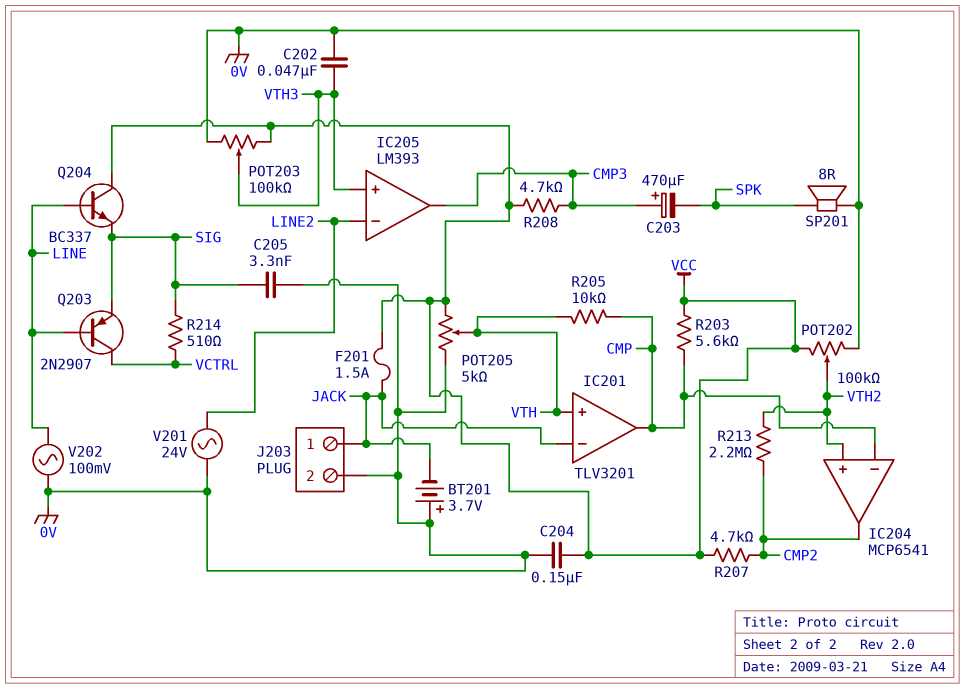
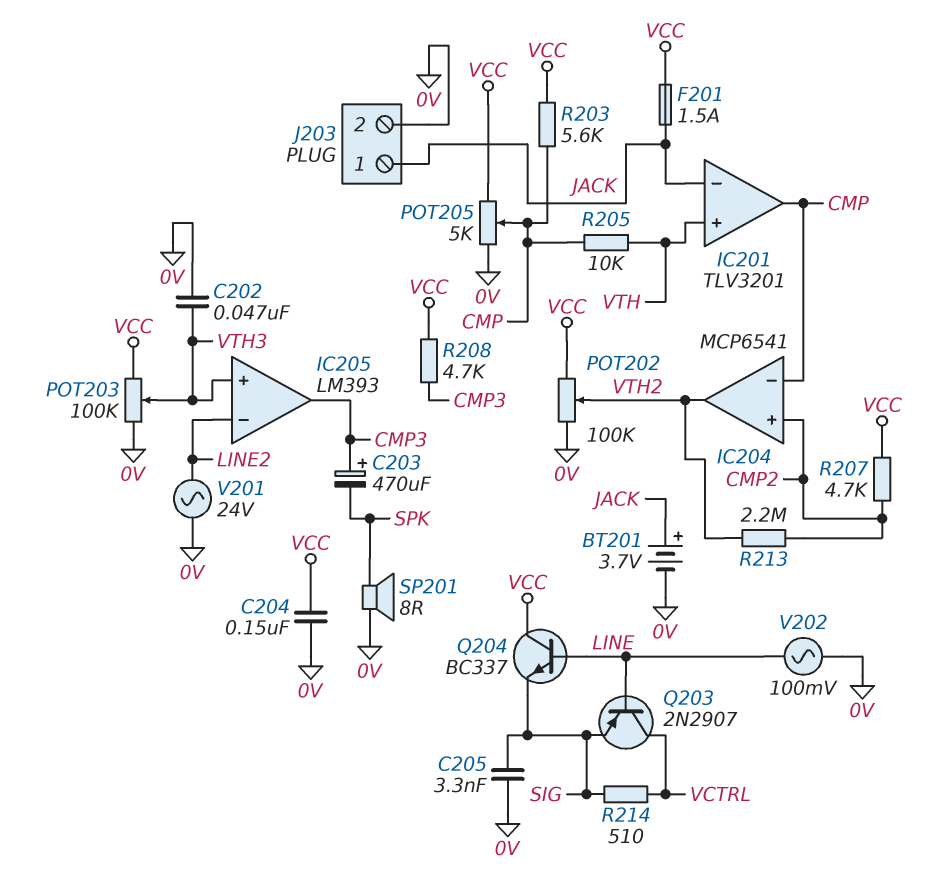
BT201: 3.7V (plus 0V, minus JACK) -> 3.7V (plus JACK, minus 0V)
IC204 pin in+: VTH2 -> CMP2
IC204 pin out: CMP2 -> VTH2
POT205: 5k (0V, VCC, wiper VTH) -> 5k (0V, VCC, wiper CMP)

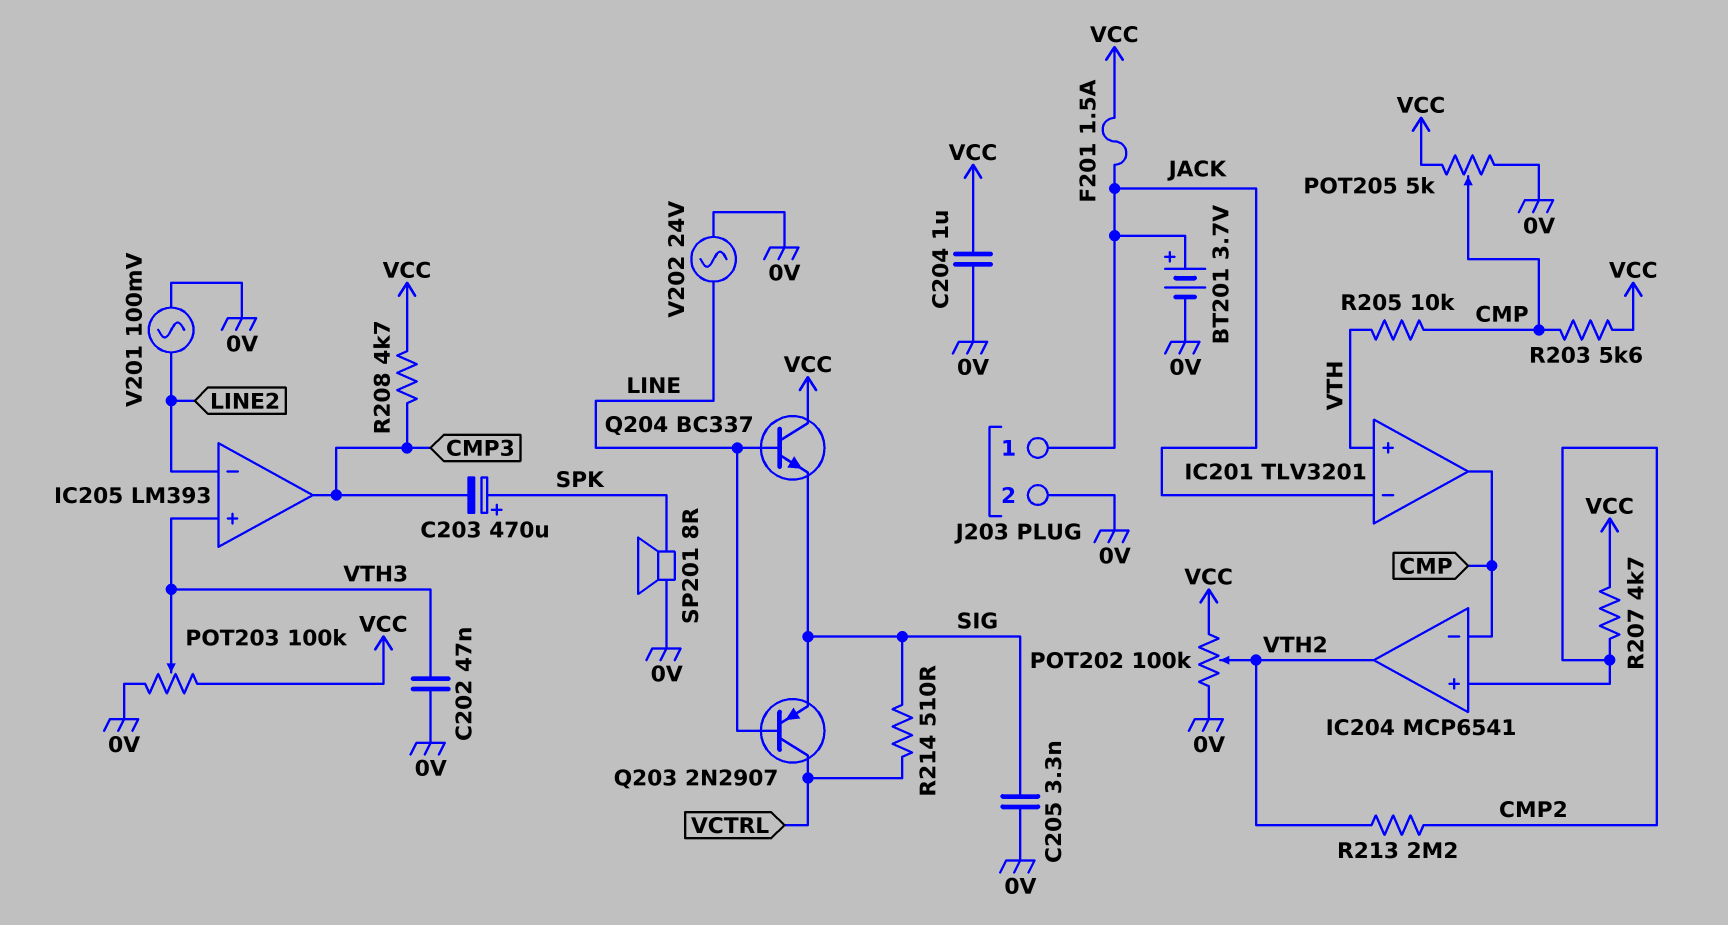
C203: 470uF (plus CMP3, minus SPK) -> 470uF (plus SPK, minus CMP3)
C204: 150nF (0V, VCC) -> 1uF (0V, VCC)
V201: AC 24V (0V, LINE2) -> AC 100mV (0V, LINE2)
V202: AC 100mV (0V, LINE) -> AC 24V (0V, LINE)

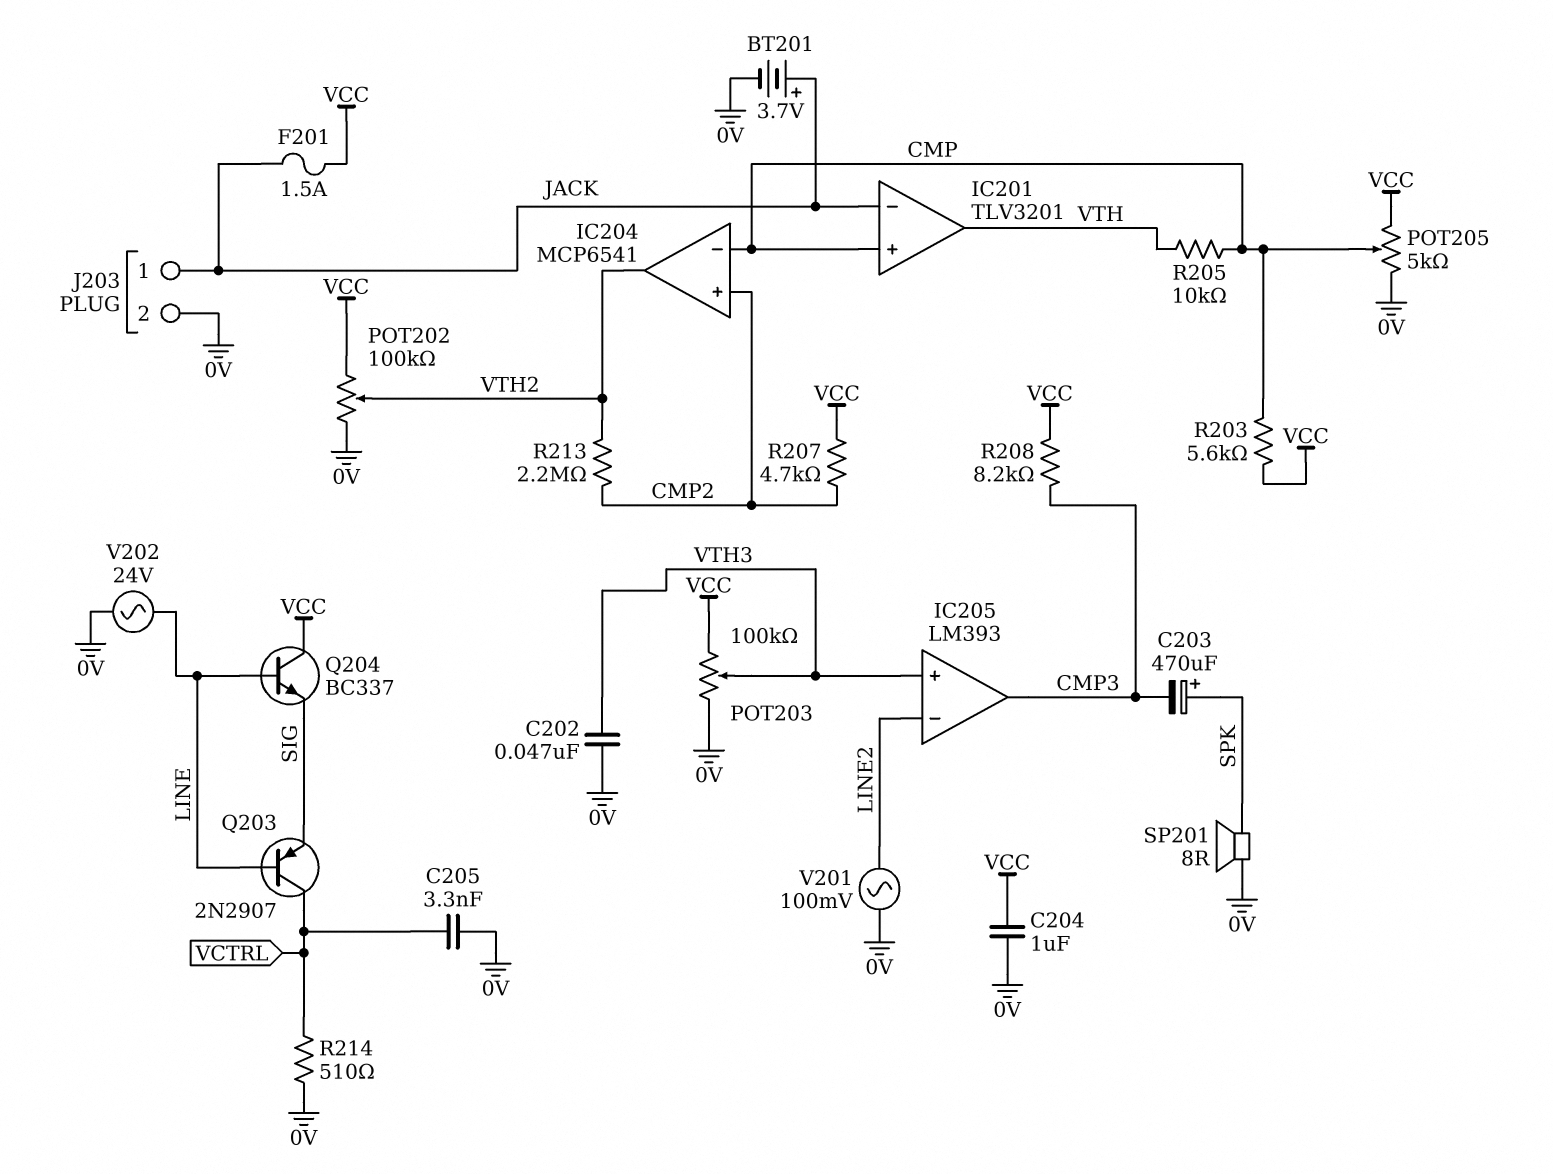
C205: 3.3nF (0V, SIG) -> 3.3nF (0V, VCTRL)
IC201 pin in+: VTH -> CMP
IC201 pin out: CMP -> VTH
R208: 4.7k (CMP3, VCC) -> 8.2k (CMP3, VCC)
R214: 510 (SIG, VCTRL) -> 510 (0V, VCTRL)

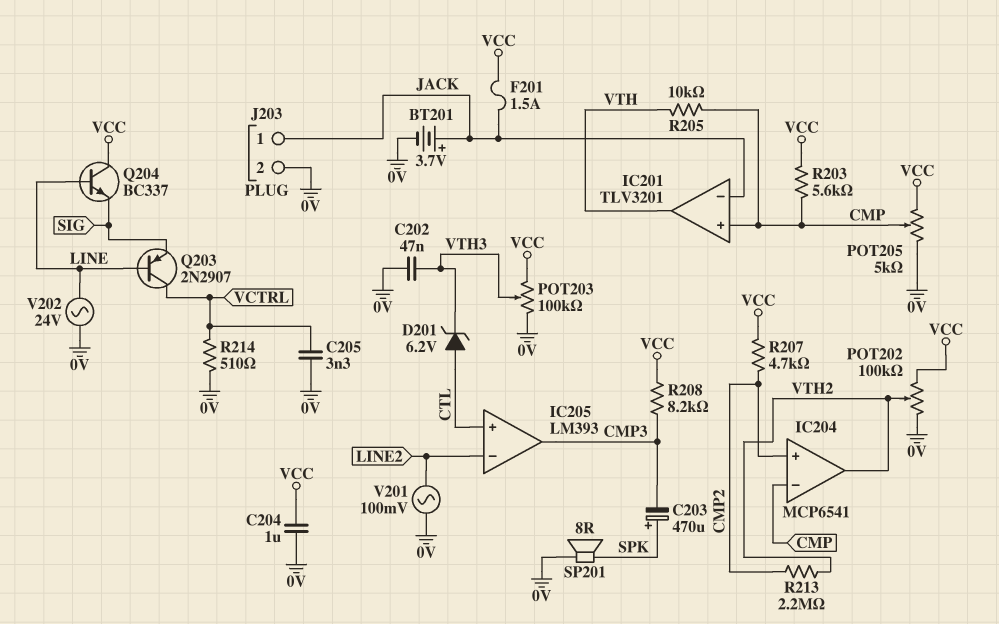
D201: none -> zener 6.2V (A CTL, K VTH3)
IC205 pin in+: VTH3 -> CTL

